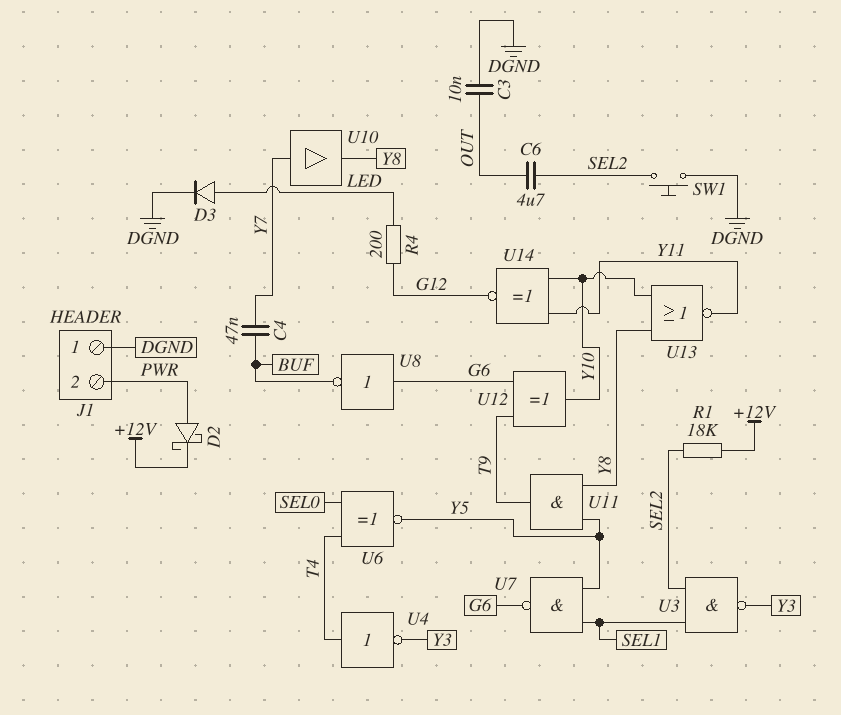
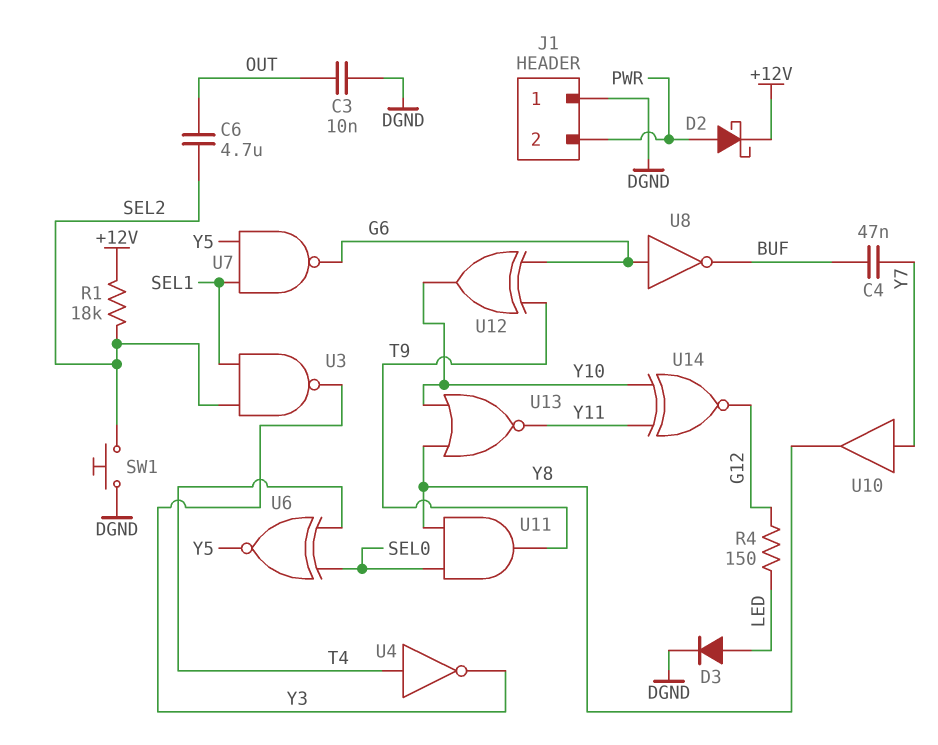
R4: 200 (G12, LED) -> 150 (G12, LED)
U11: AND (in Y5, in Y8, out T9) -> AND (in SEL0, in Y8, out T9)

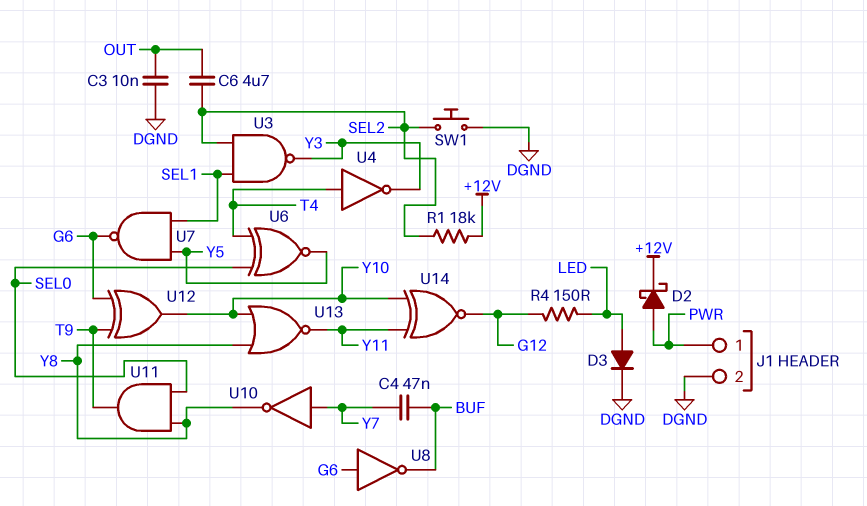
J1 pin 1: DGND -> PWR
J1 pin 2: PWR -> DGND
U10: buffer (in Y7, out Y8) -> NOT (in Y7, out Y8)

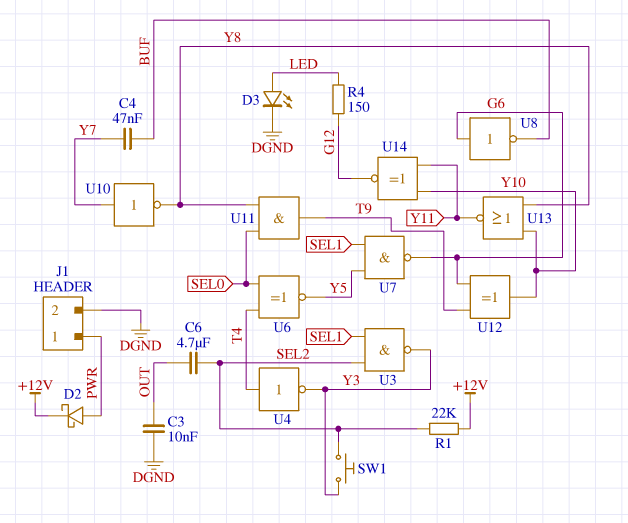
D3: diode (A LED, K DGND) -> LED (A LED, K DGND)
R1: 18k (+12V, SEL2) -> 22k (+12V, SEL2)
SW1: button (DGND, SEL2) -> button (SEL2, Y3)

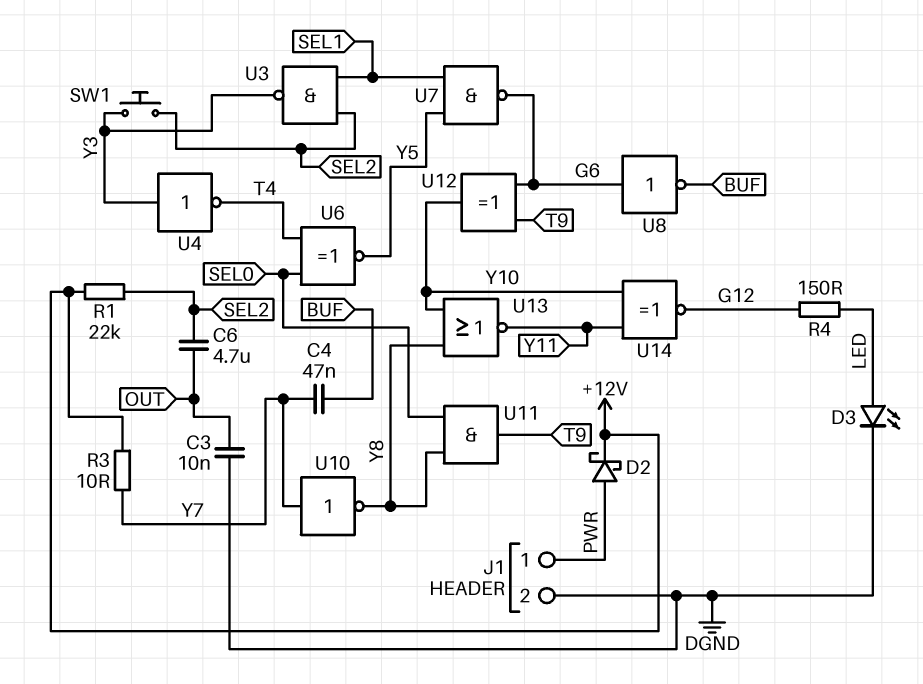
R3: none -> 10 (+12V, Y7)
U4: NOT (in T4, out Y3) -> NOT (in Y3, out T4)

